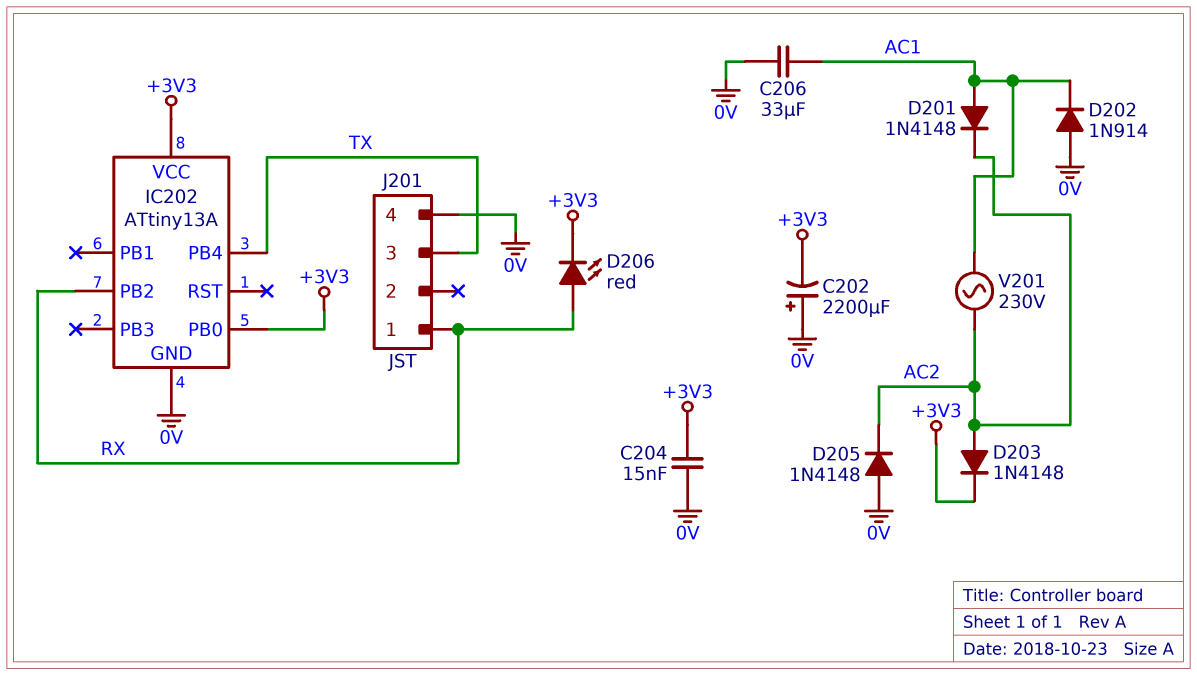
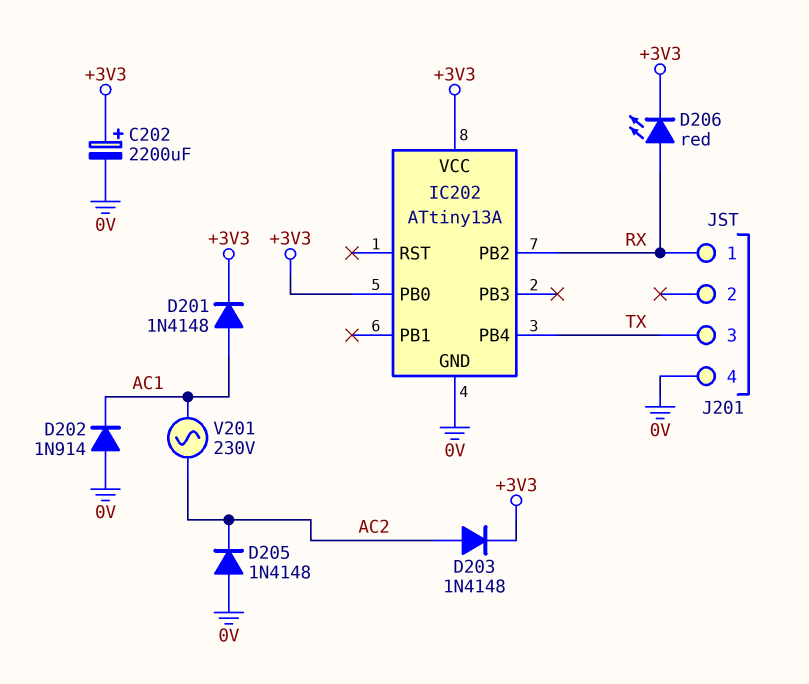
C202: 2200uF (plus 0V, minus +3V3) -> 2200uF (plus +3V3, minus 0V)
C204: 15nF (+3V3, 0V) -> none
C206: 33uF (0V, AC1) -> none
D201: diode 1N4148 (A AC1, K AC2) -> diode 1N4148 (A AC1, K +3V3)

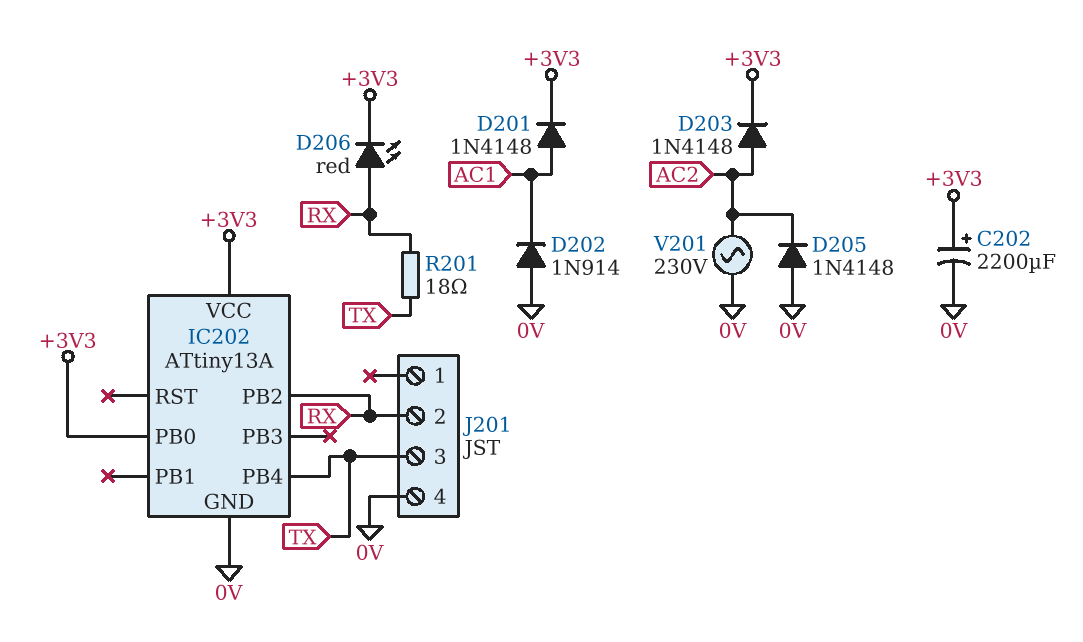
J201 pin 1: RX -> none
J201 pin 2: none -> RX
R201: none -> 18 (RX, TX)
V201: AC 230V (AC1, AC2) -> AC 230V (0V, AC2)

